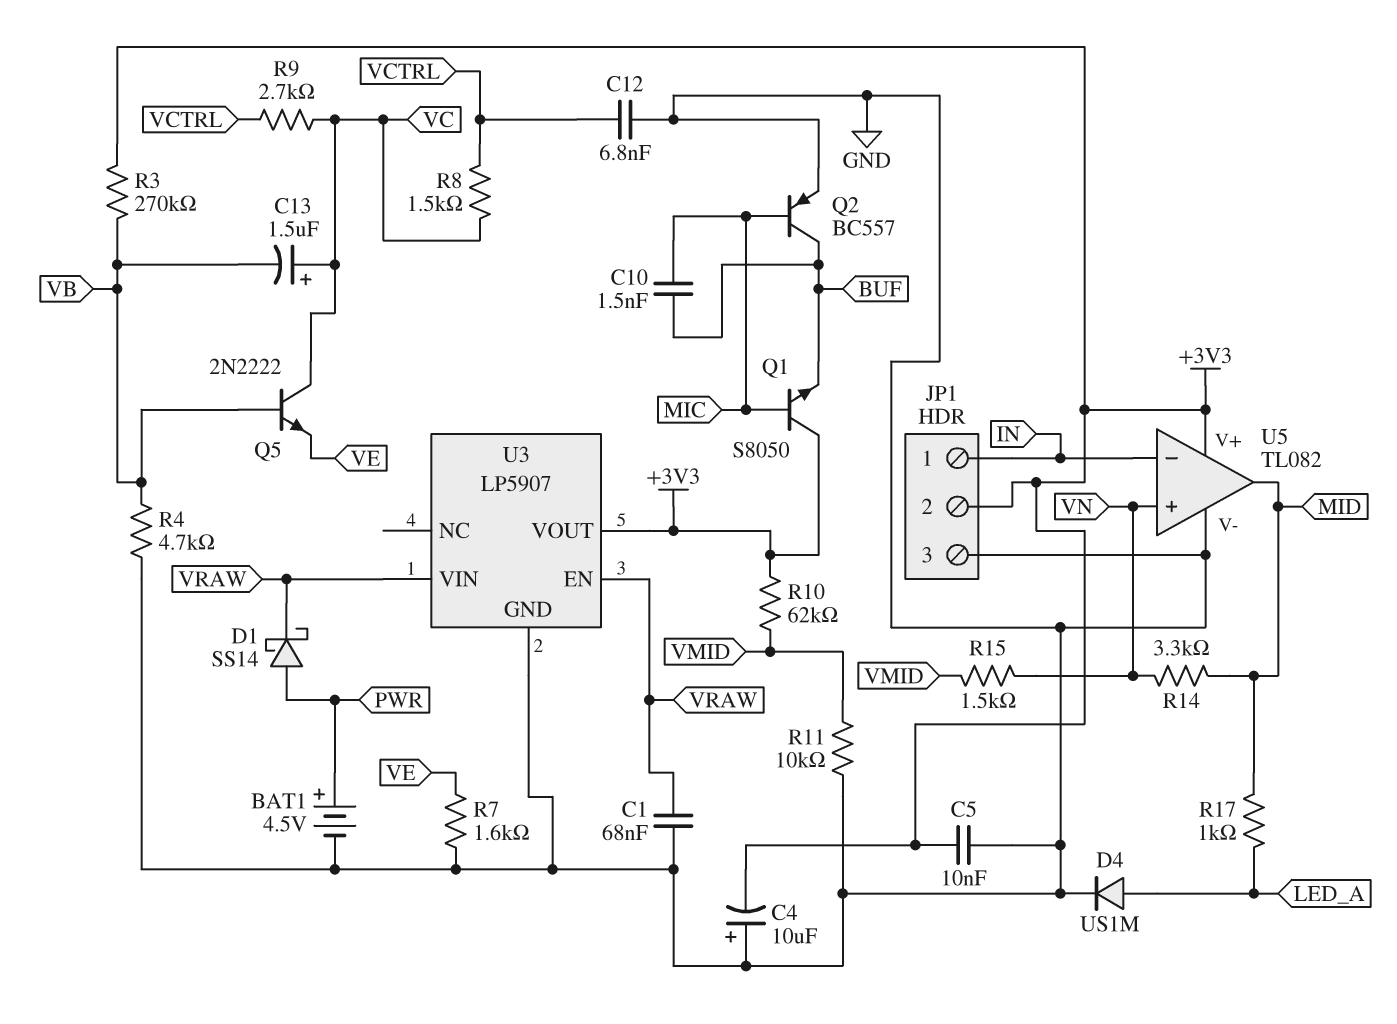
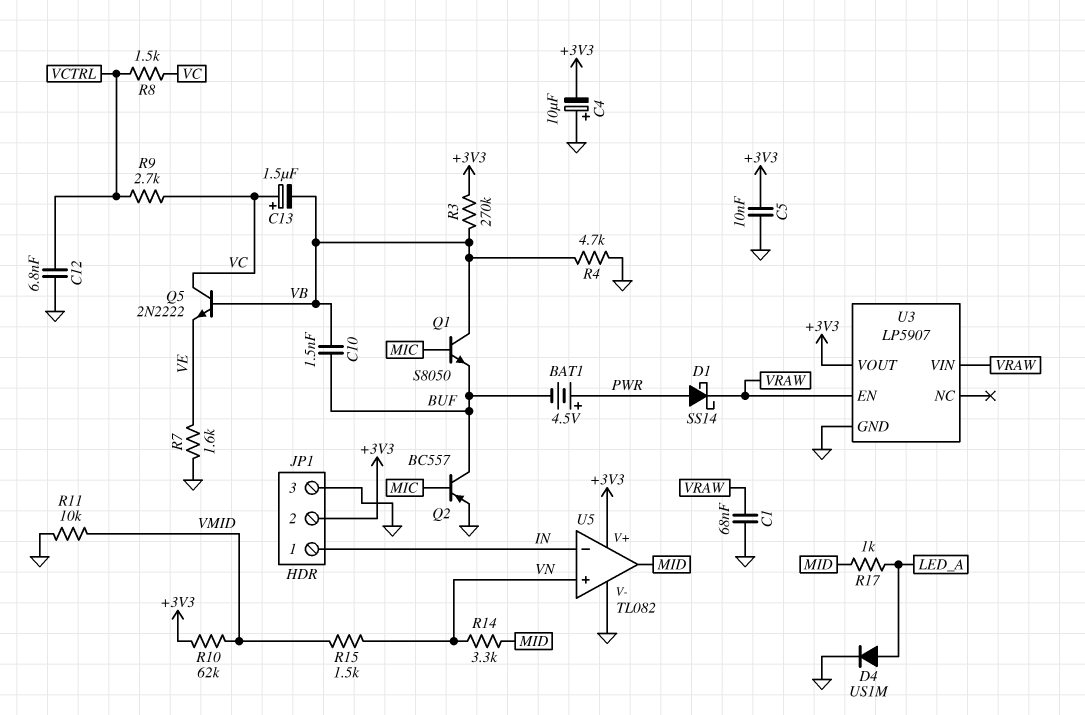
BAT1: 4.5V (plus PWR, minus GND) -> 4.5V (plus PWR, minus BUF)
C10: 1.5nF (BUF, MIC) -> 1.5nF (BUF, VB)
Q1: NPN S8050 (B MIC, C +3V3, E BUF) -> NPN S8050 (B MIC, C VB, E BUF)

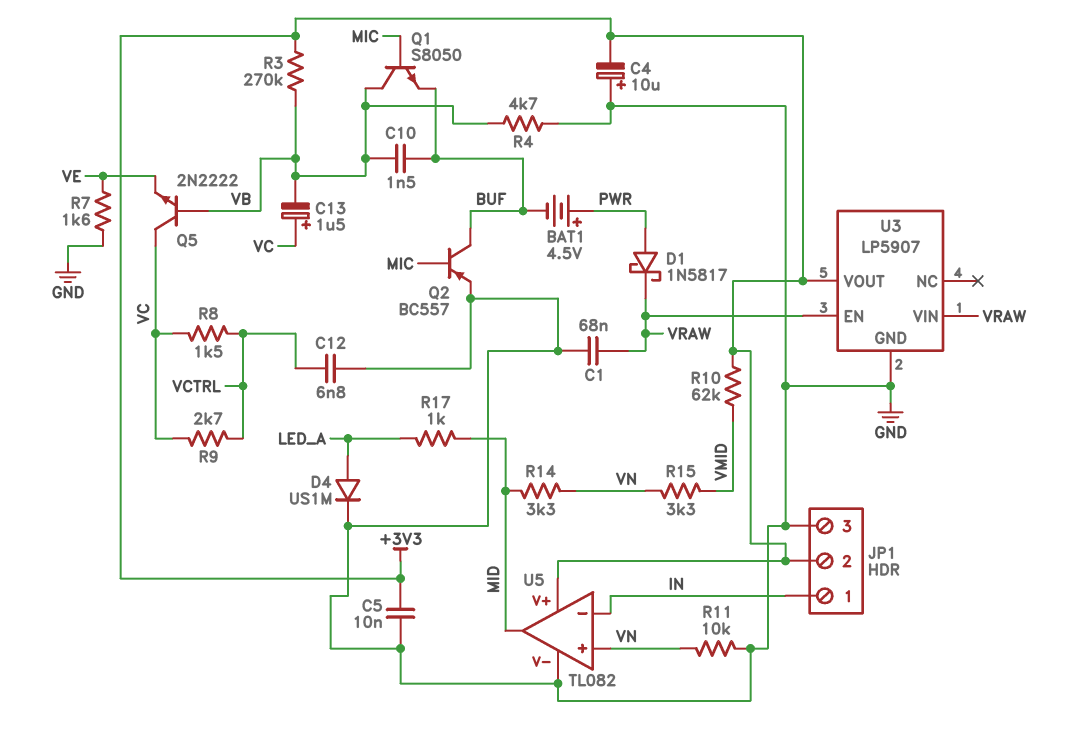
D1: schottky SS14 (A PWR, K VRAW) -> schottky 1N5817 (A PWR, K VRAW)
R11: 10k (GND, VMID) -> 10k (GND, VN)
R15: 1.5k (VMID, VN) -> 3.3k (VMID, VN)

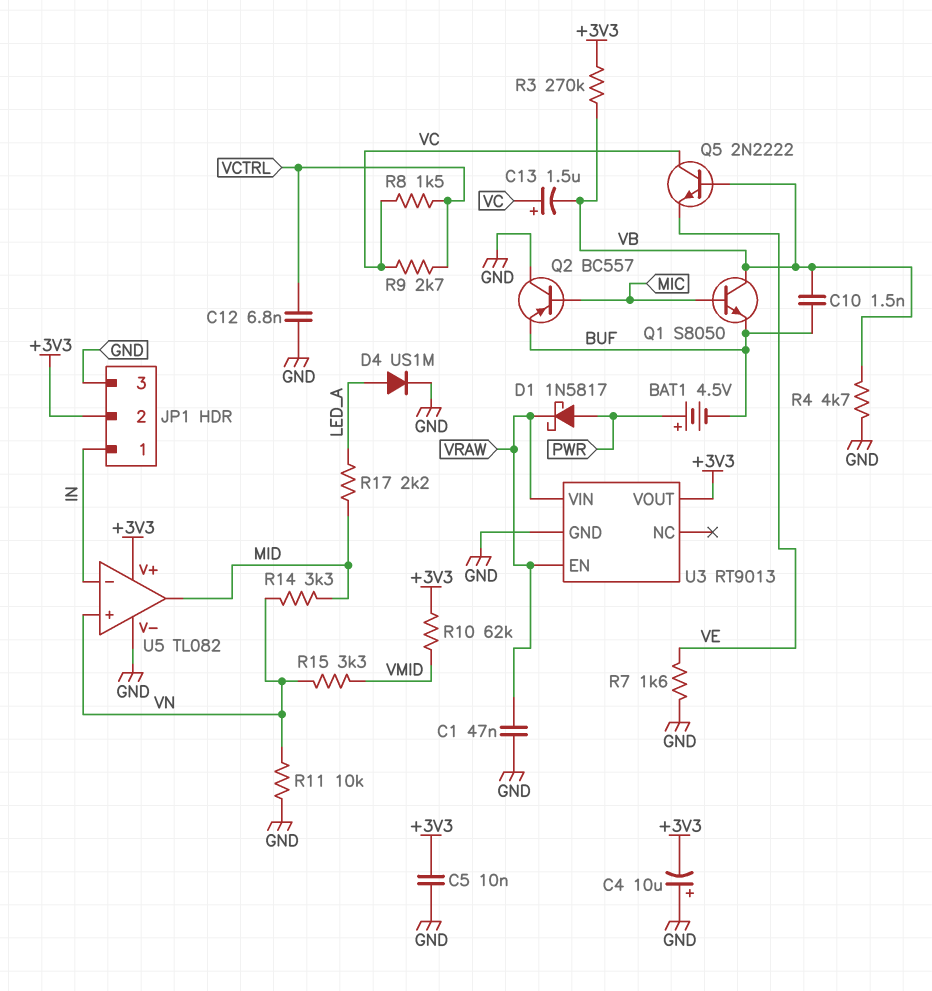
C1: 68nF (GND, VRAW) -> 47nF (GND, VRAW)
Q2: PNP BC557 (B MIC, C BUF, E GND) -> PNP BC557 (B MIC, C GND, E BUF)
R17: 1k (LED_A, MID) -> 2.2k (LED_A, MID)
U3: LP5907 -> RT9013

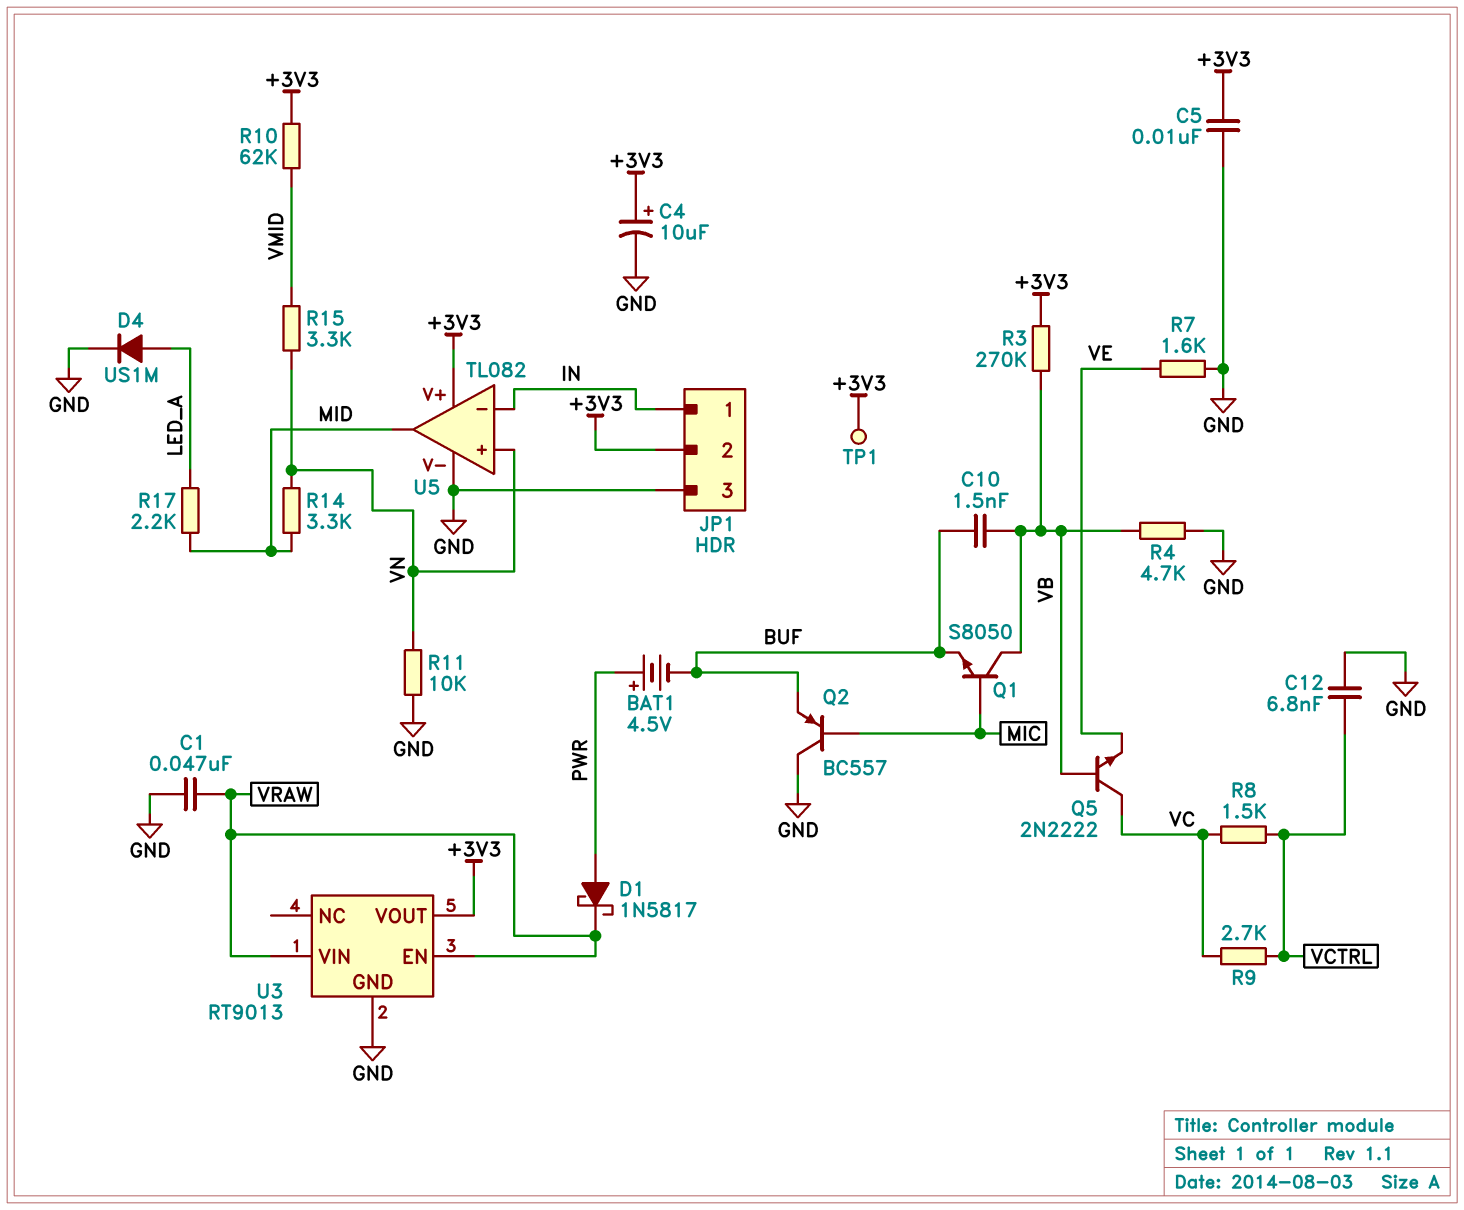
C4: 10uF (plus GND, minus +3V3) -> 10uF (plus +3V3, minus GND)
C13: 1.5uF (plus VC, minus VB) -> none
TP1: none -> test point (+3V3)

